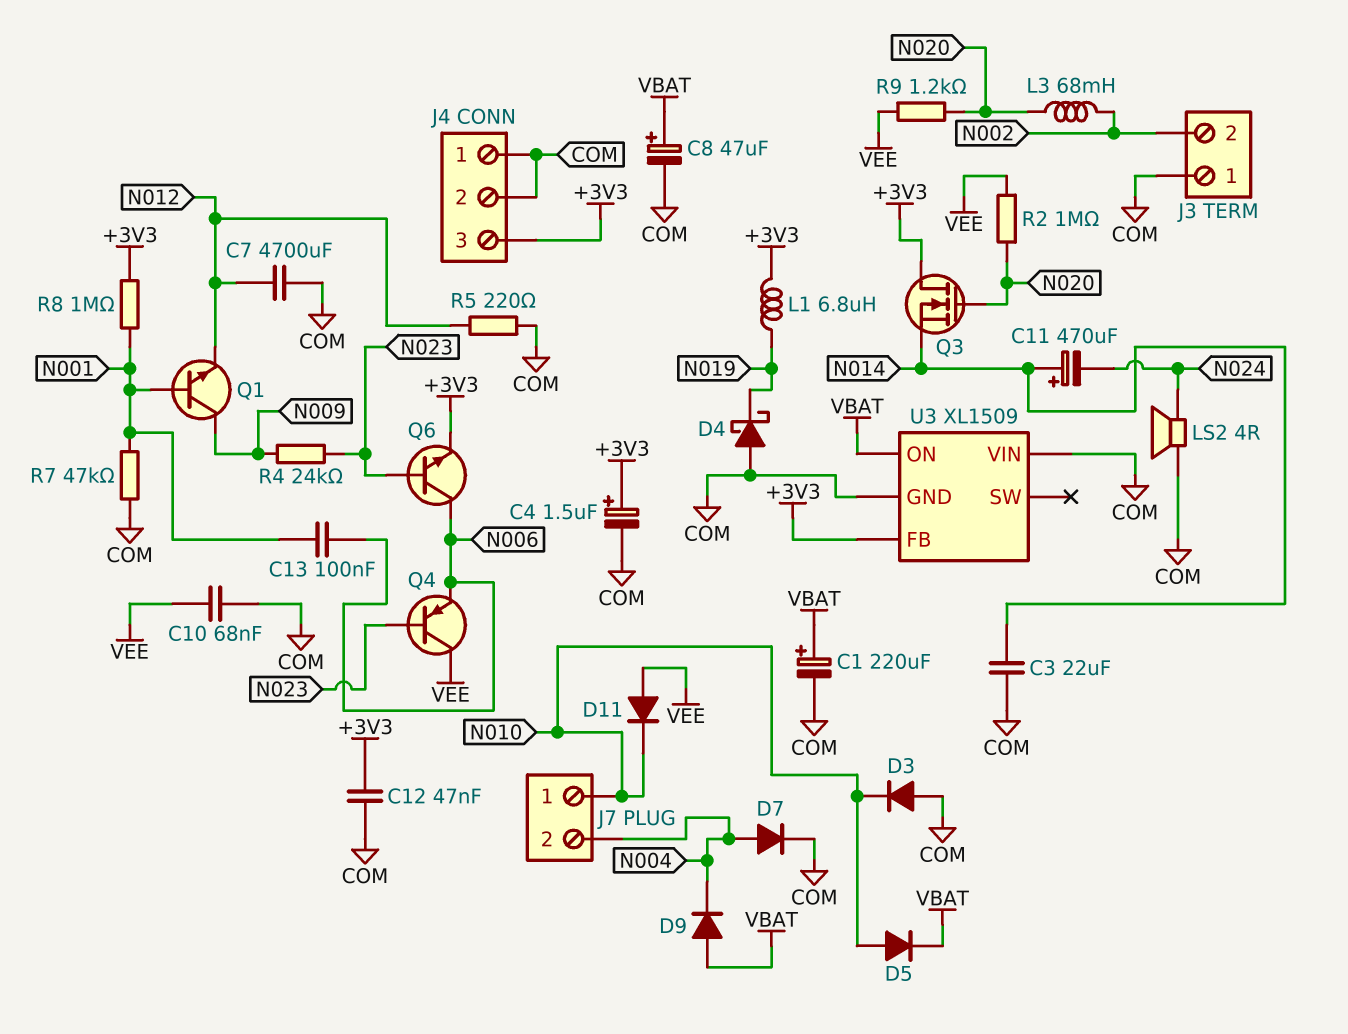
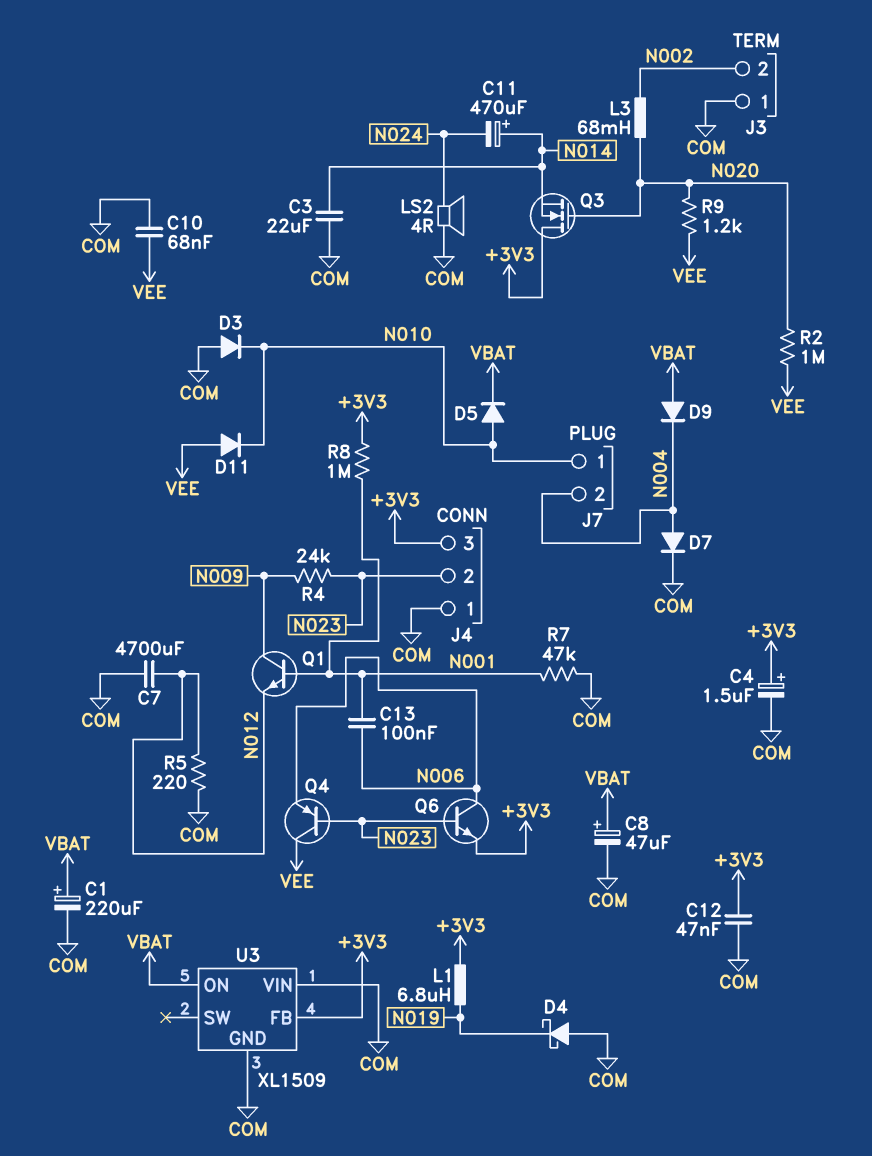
J4 pin 2: COM -> N023

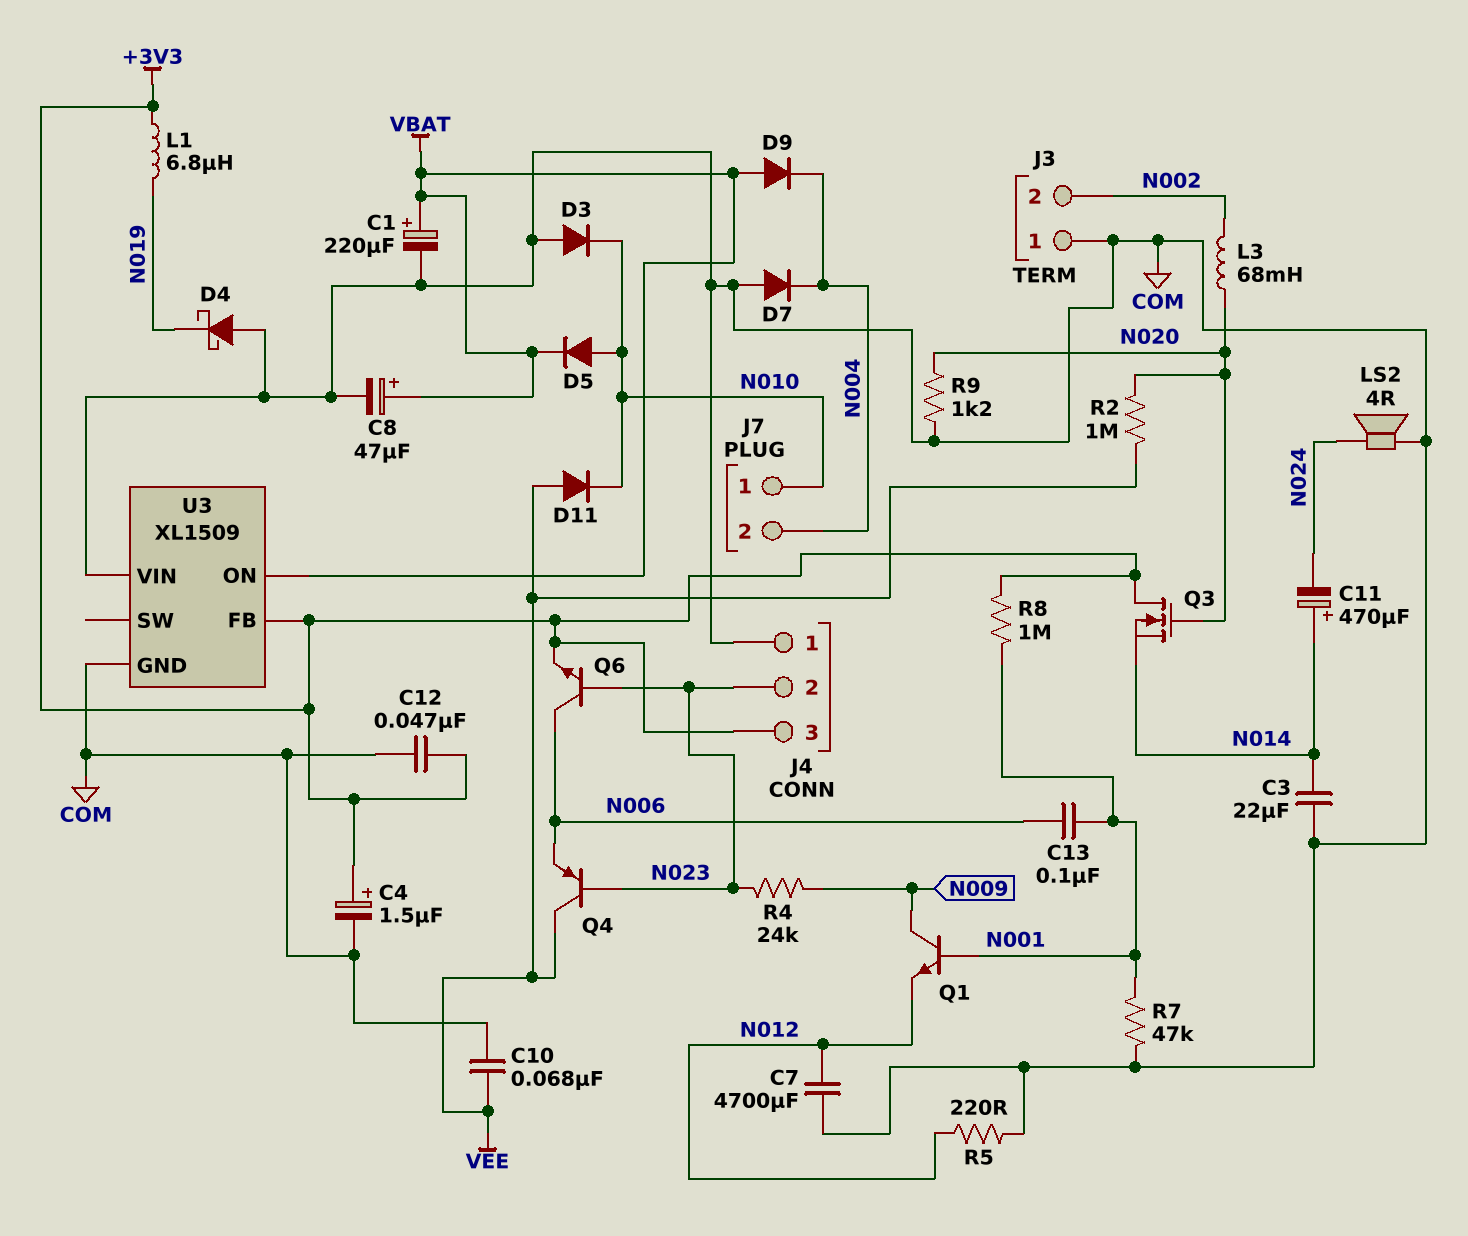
D7: diode (A N004, K COM) -> diode (A COM, K N004)
R9: 1.2k (N020, VEE) -> 1.2k (COM, N020)

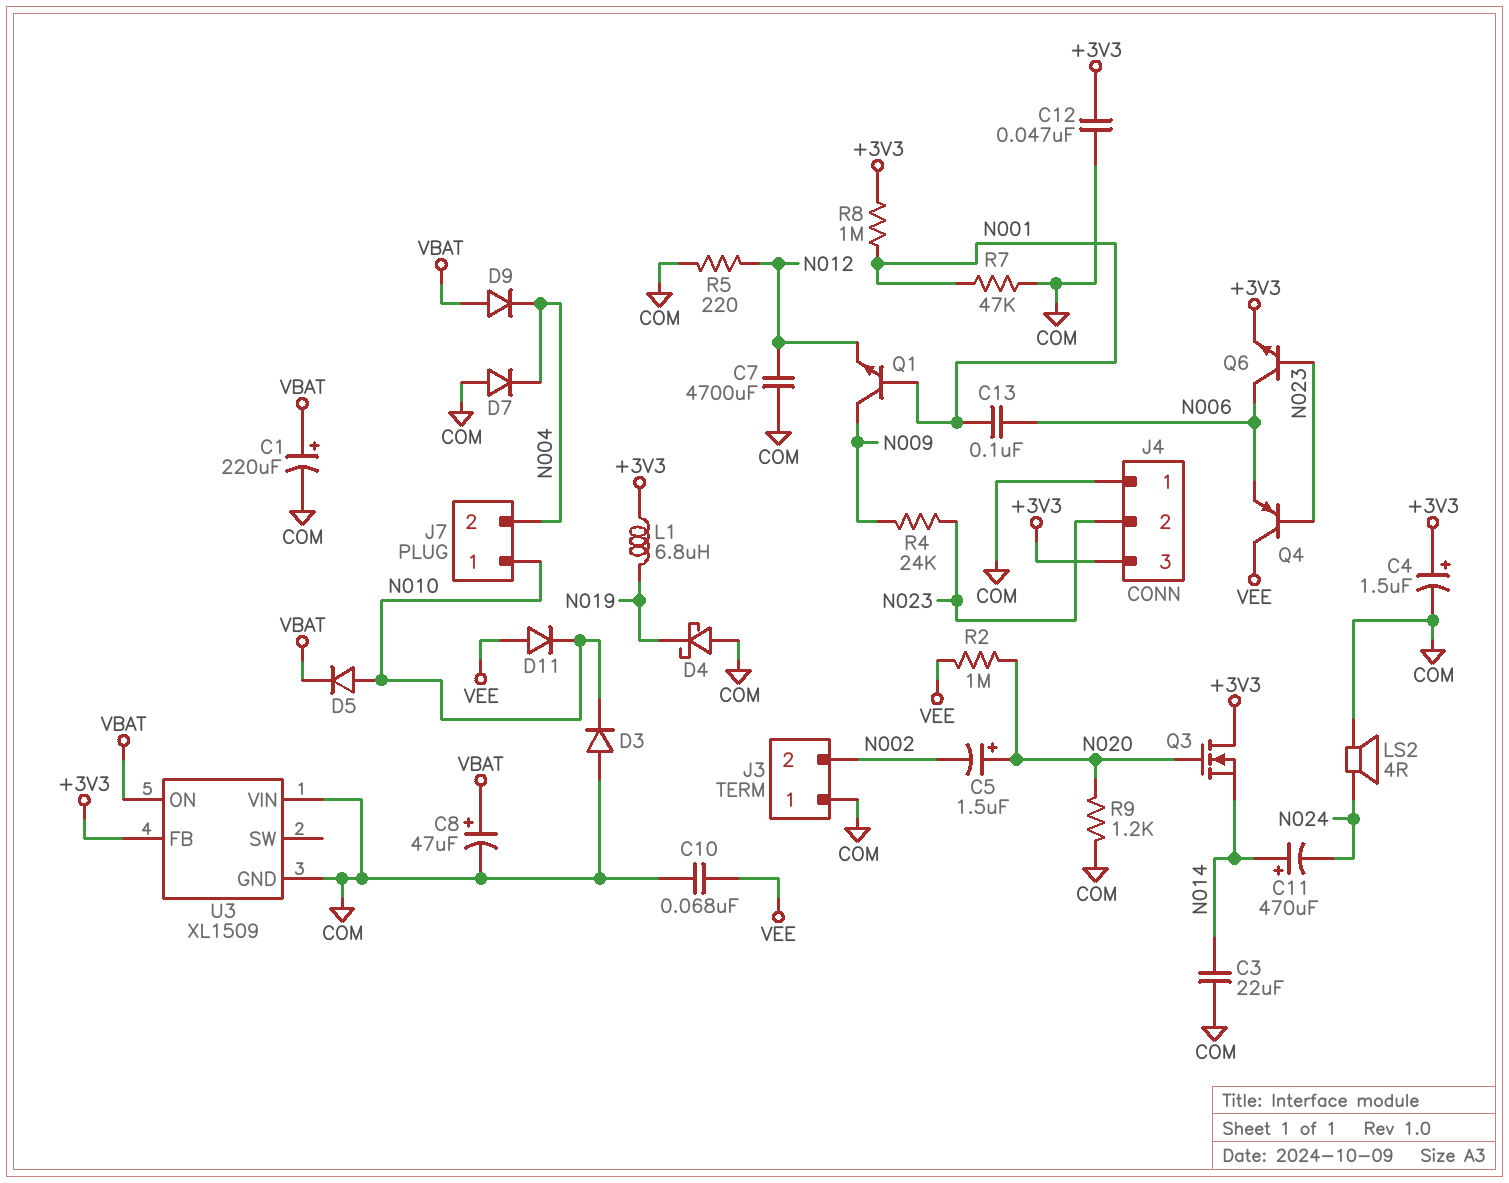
C5: none -> 1.5uF (plus N020, minus N002)
L3: 68mH (N002, N020) -> none

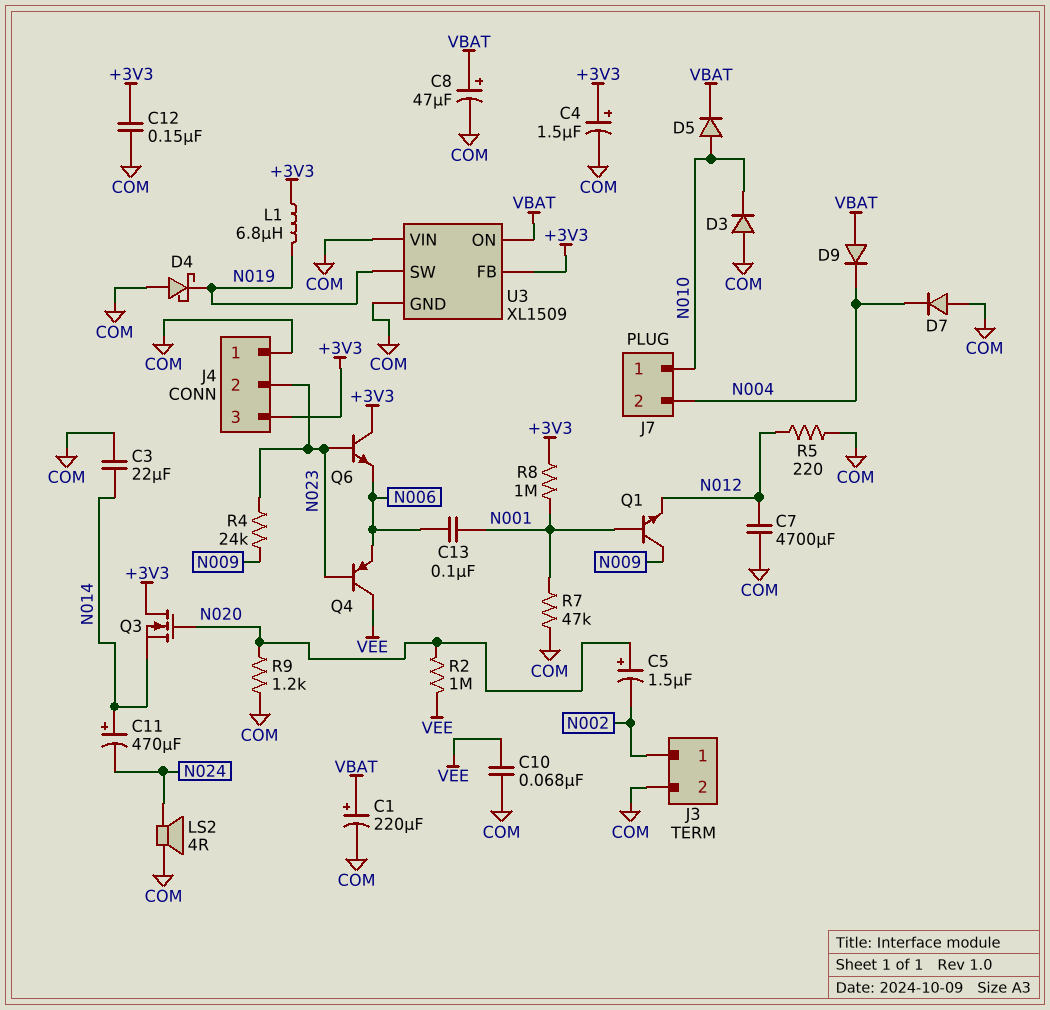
C12: 47nF (+3V3, COM) -> 150nF (+3V3, COM)
D11: diode (A VEE, K N010) -> none
J3 pin 1: COM -> N002
J3 pin 2: N002 -> COM
Q6: NPN (B N023, C N006, E +3V3) -> NPN (B N023, C +3V3, E N006)
U3 pin SW: none -> N019

